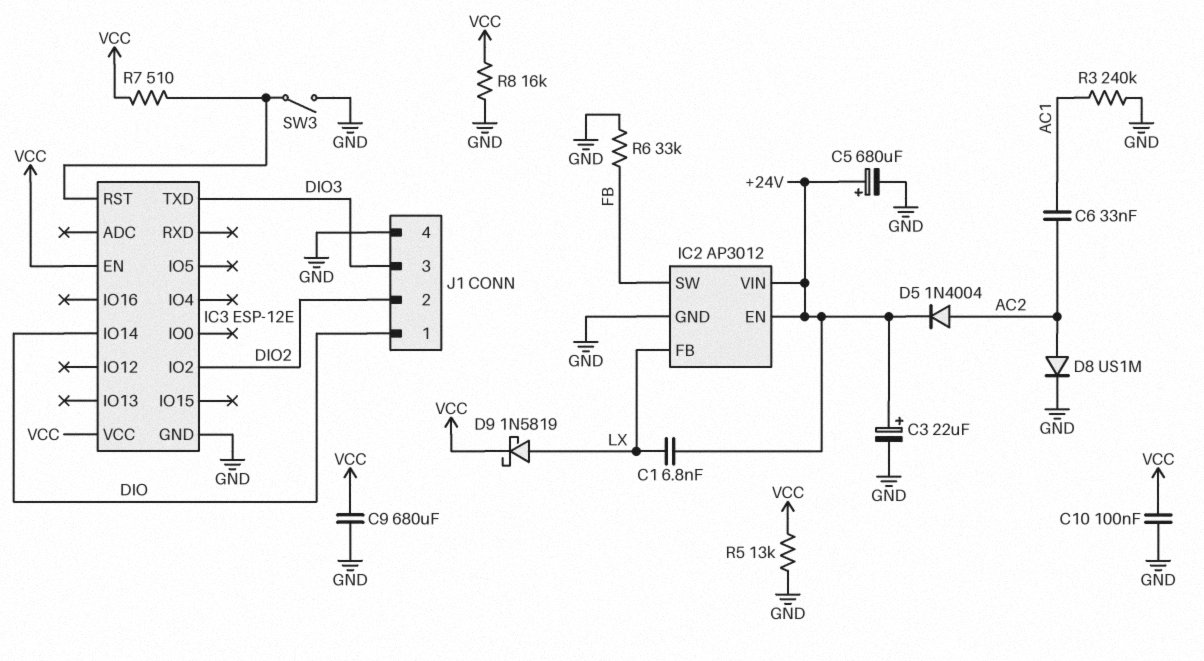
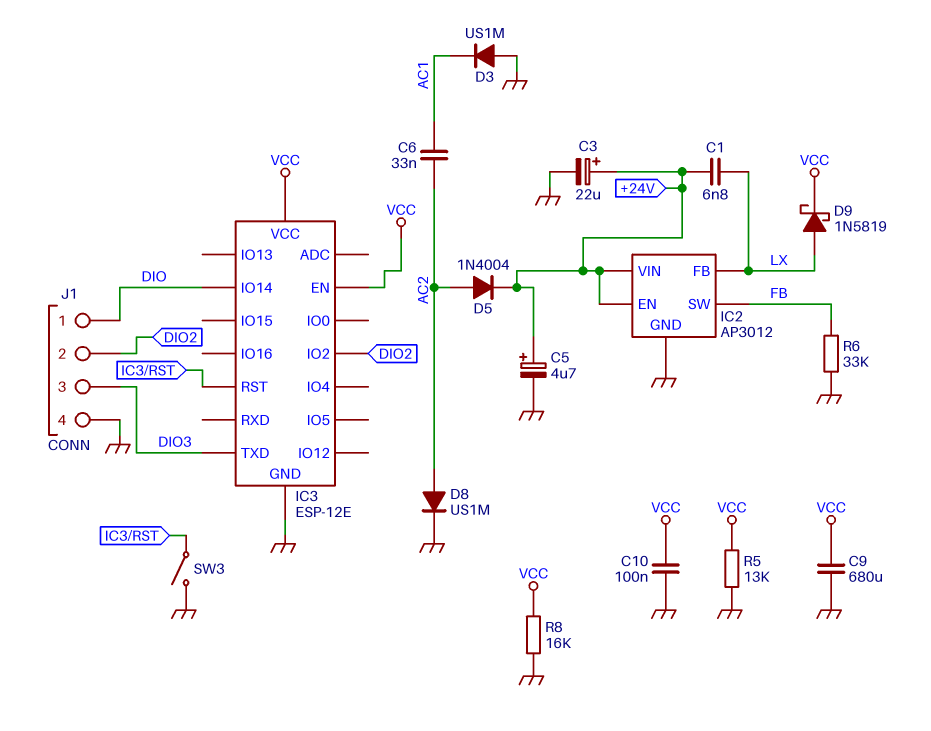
C5: 680uF (plus +24V, minus GND) -> 4.7uF (plus +24V, minus GND)
D3: none -> diode US1M (A GND, K AC1)
R3: 240k (AC1, GND) -> none
R7: 510 (IC3/RST, VCC) -> none

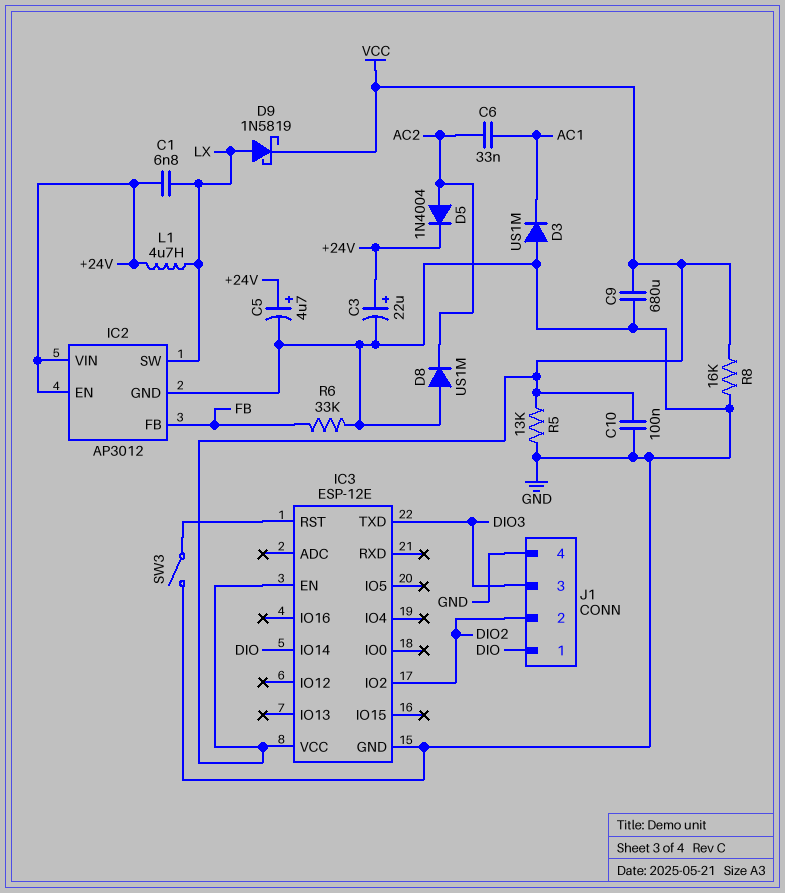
D8: diode US1M (A AC2, K GND) -> diode US1M (A GND, K AC2)
IC2 pin FB: LX -> FB
IC2 pin SW: FB -> LX
L1: none -> 4.7uH (+24V, LX)

